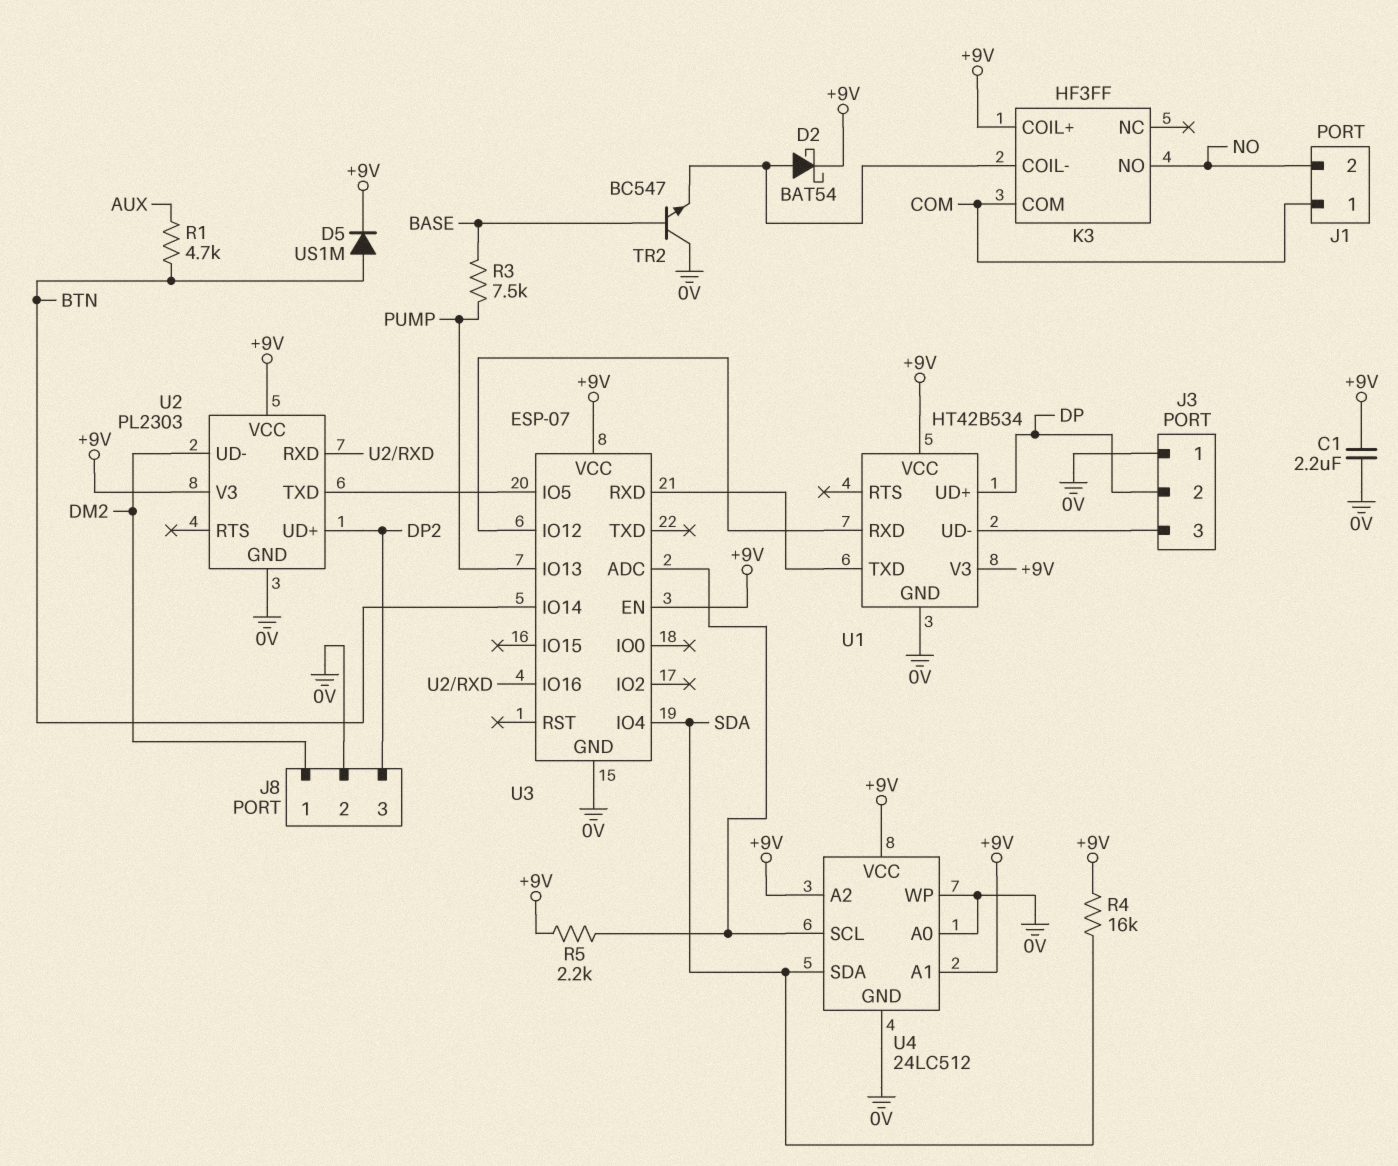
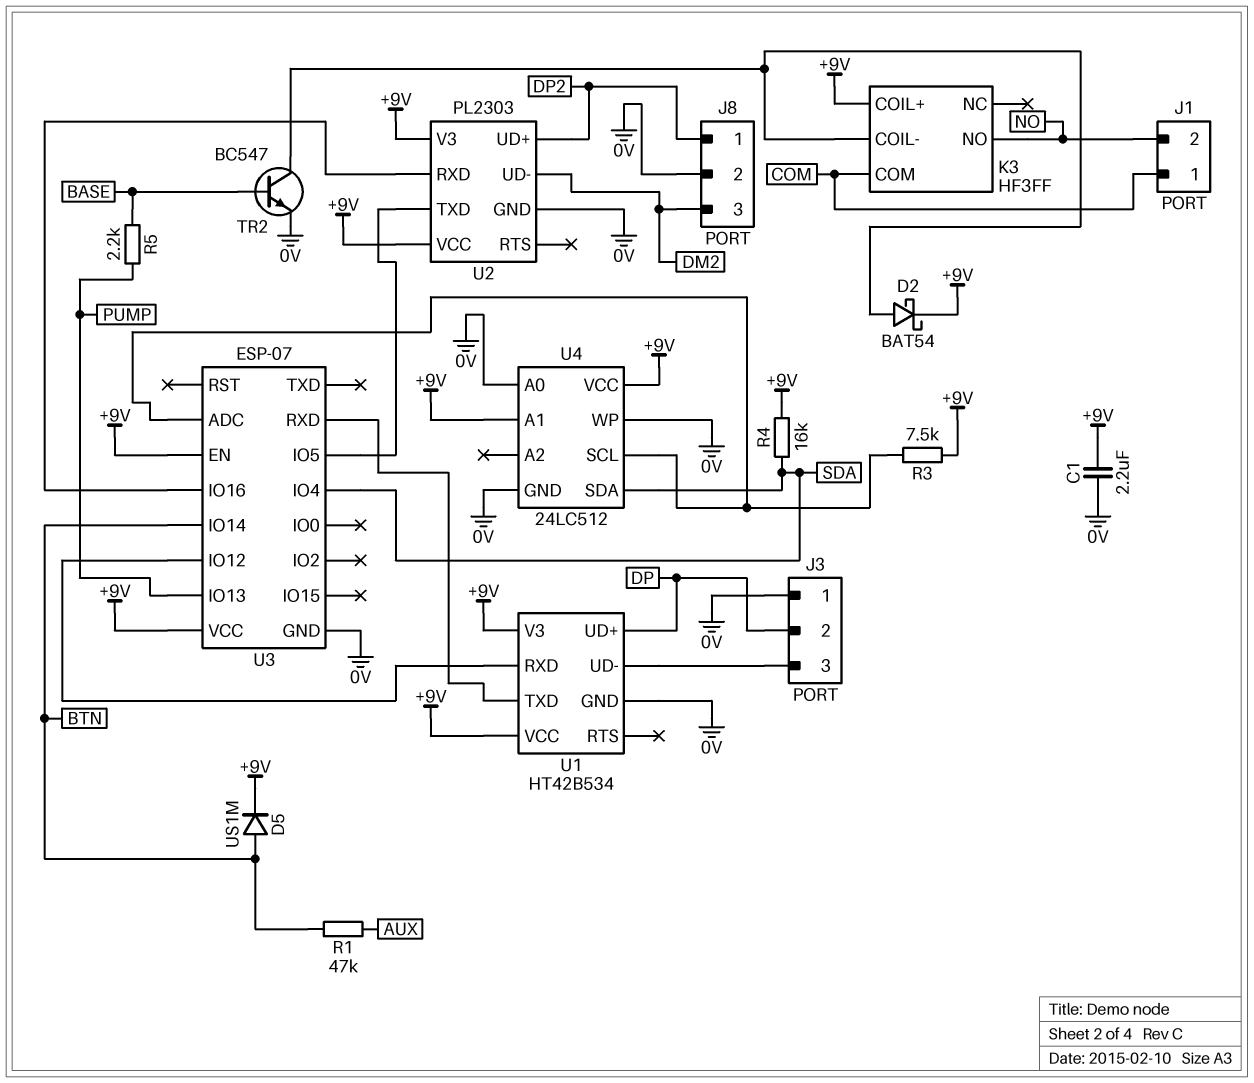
J8 pin 1: DM2 -> DP2
J8 pin 3: DP2 -> DM2
R1: 4.7k (AUX, BTN) -> 47k (AUX, BTN)
R3: 7.5k (BASE, PUMP) -> 7.5k (+9V, U3/ADC)
R5: 2.2k (+9V, U3/ADC) -> 2.2k (BASE, PUMP)
TR2: NPN BC547 (B BASE, C 0V, E K3/COIL-) -> NPN BC547 (B BASE, C K3/COIL-, E 0V)
U4 pin A2: +9V -> none

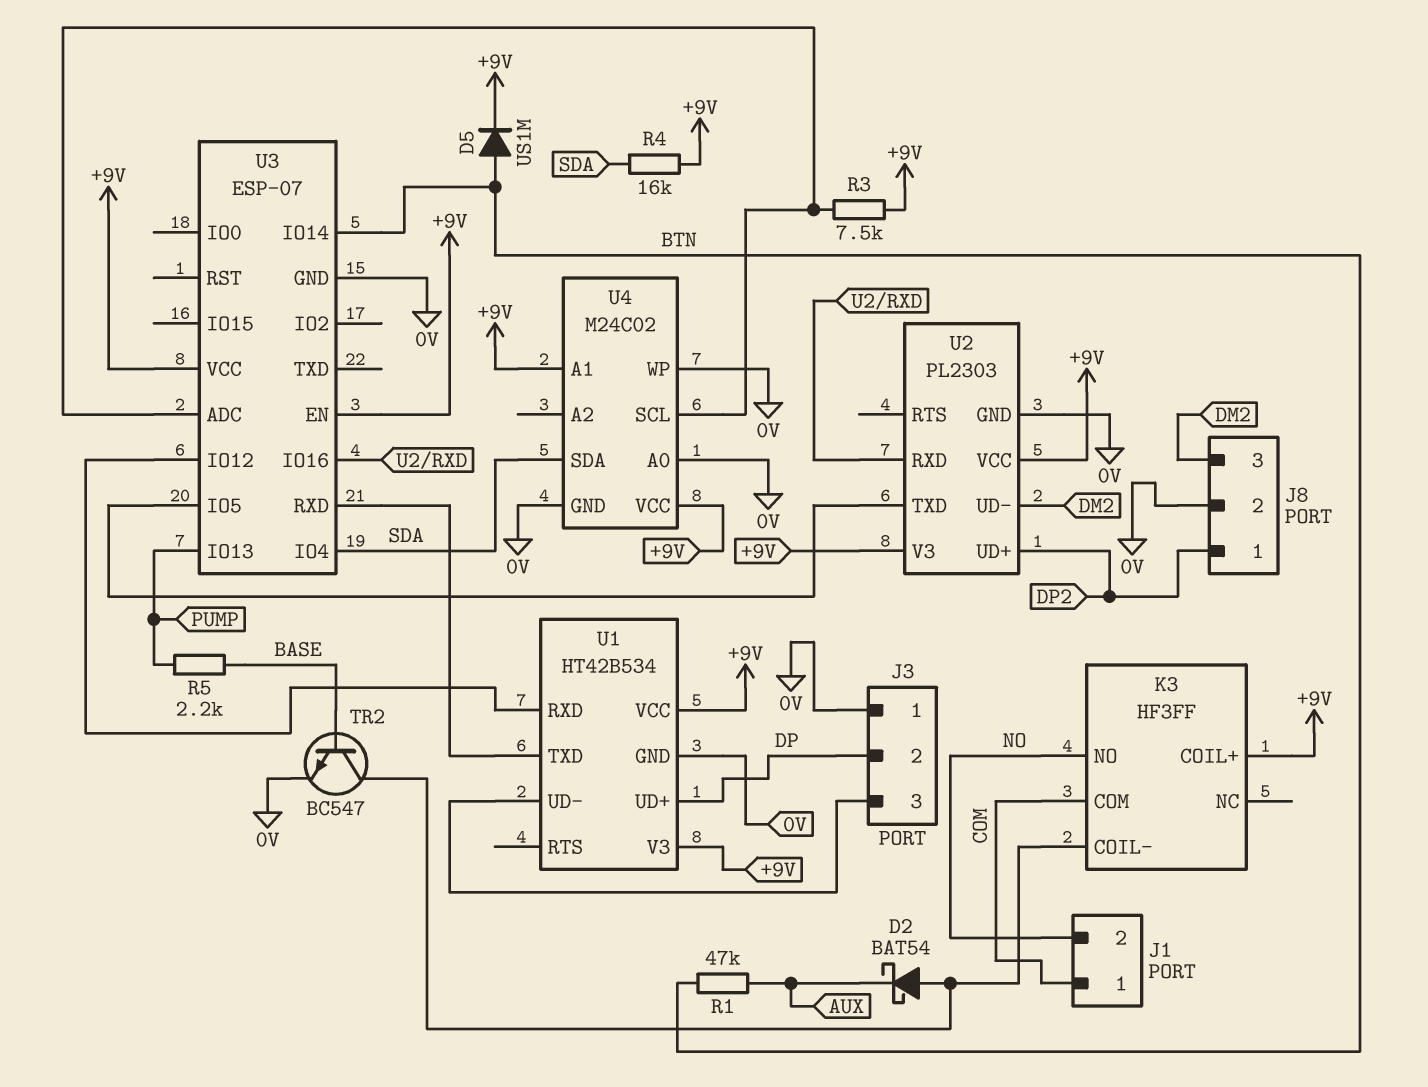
C1: 2.2uF (+9V, 0V) -> none
D2: schottky BAT54 (A K3/COIL-, K +9V) -> schottky BAT54 (A K3/COIL-, K AUX)
U4: 24LC512 -> M24C02

